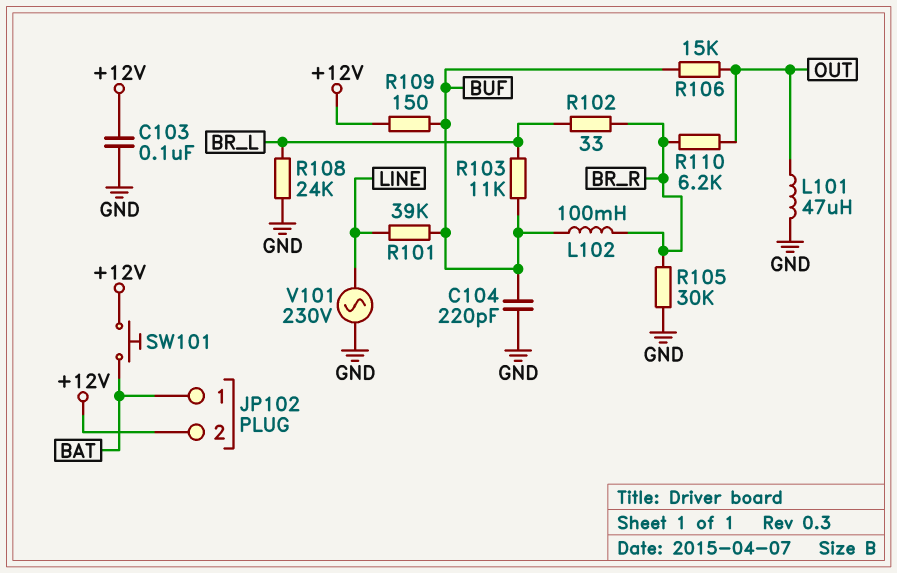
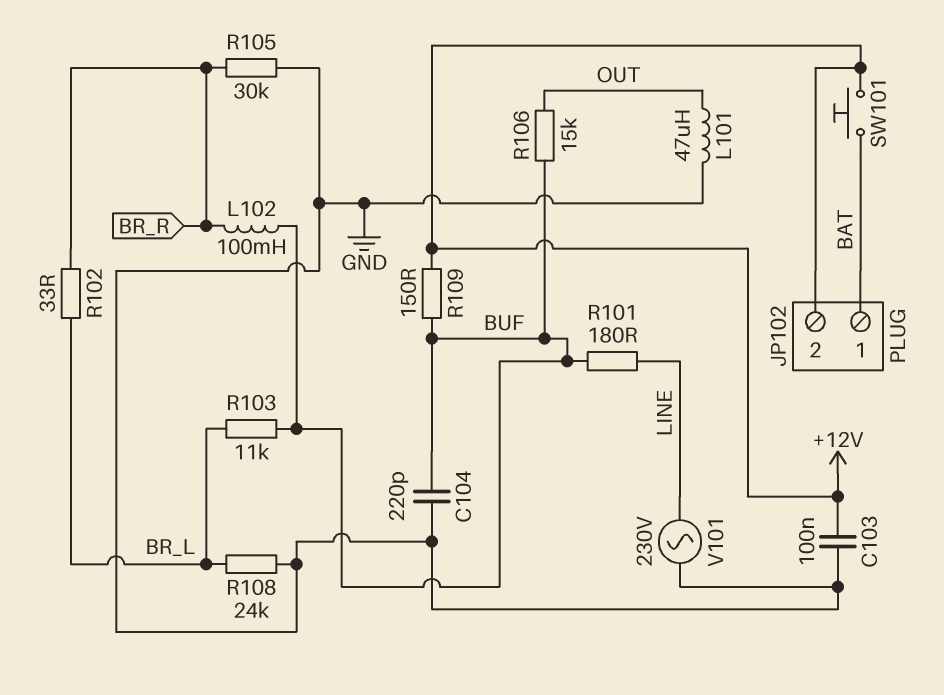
R101: 39k (BUF, LINE) -> 180 (BUF, LINE)
R110: 6.2k (BR_R, OUT) -> none

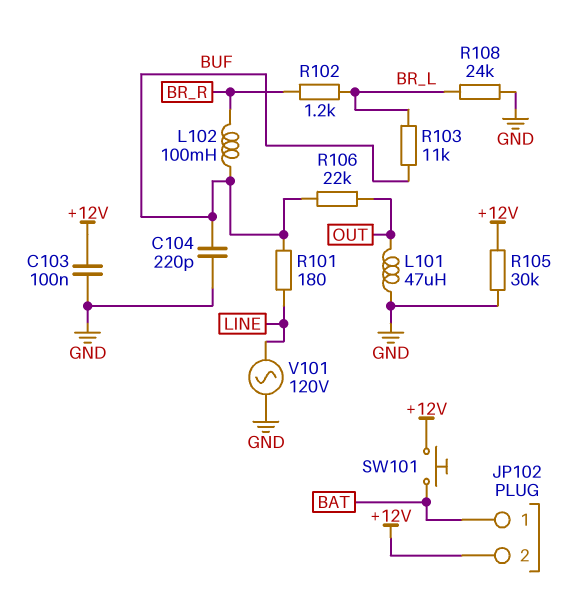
R102: 33 (BR_L, BR_R) -> 1.2k (BR_L, BR_R)
R105: 30k (BR_R, GND) -> 30k (+12V, GND)
R106: 15k (BUF, OUT) -> 22k (BUF, OUT)
R109: 150 (+12V, BUF) -> none
V101: AC 230V (GND, LINE) -> AC 120V (GND, LINE)

